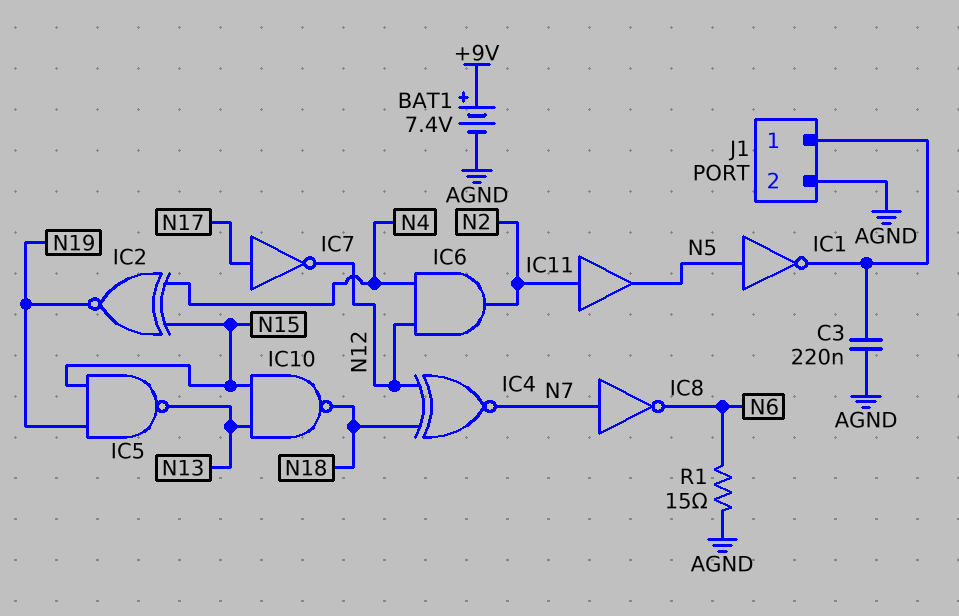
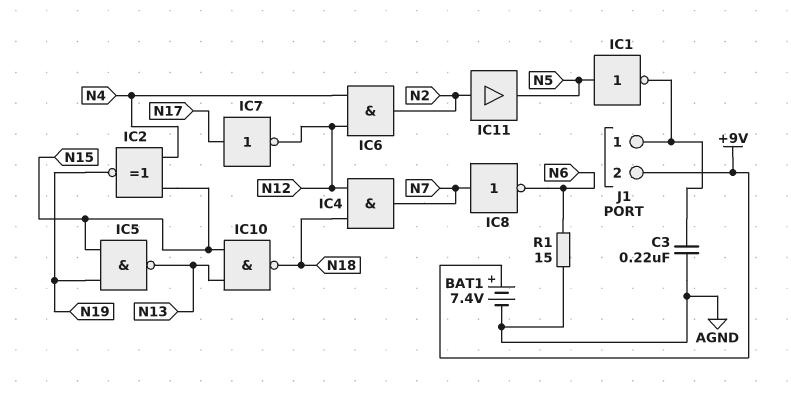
IC4: XNOR (in N12, in N18, out N7) -> AND (in N12, in N18, out N7)
J1 pin 2: AGND -> +9V

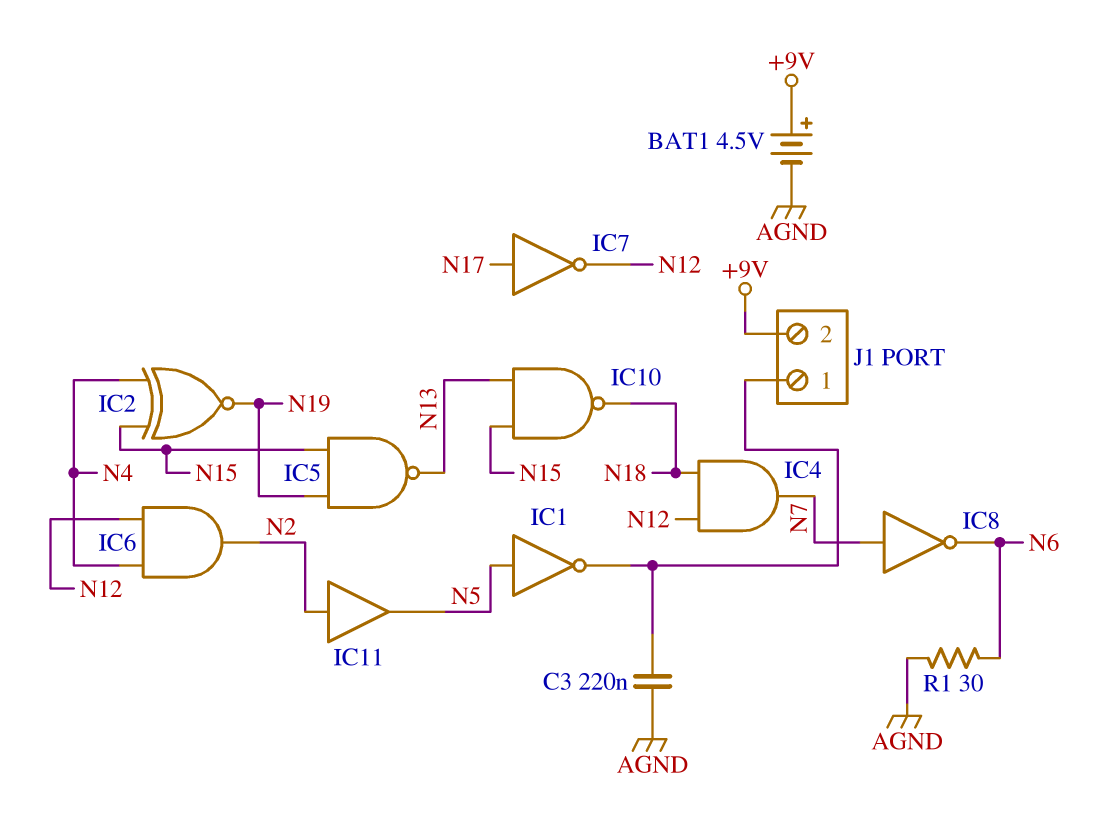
BAT1: 7.4V (plus +9V, minus AGND) -> 4.5V (plus +9V, minus AGND)
R1: 15 (AGND, N6) -> 30 (AGND, N6)

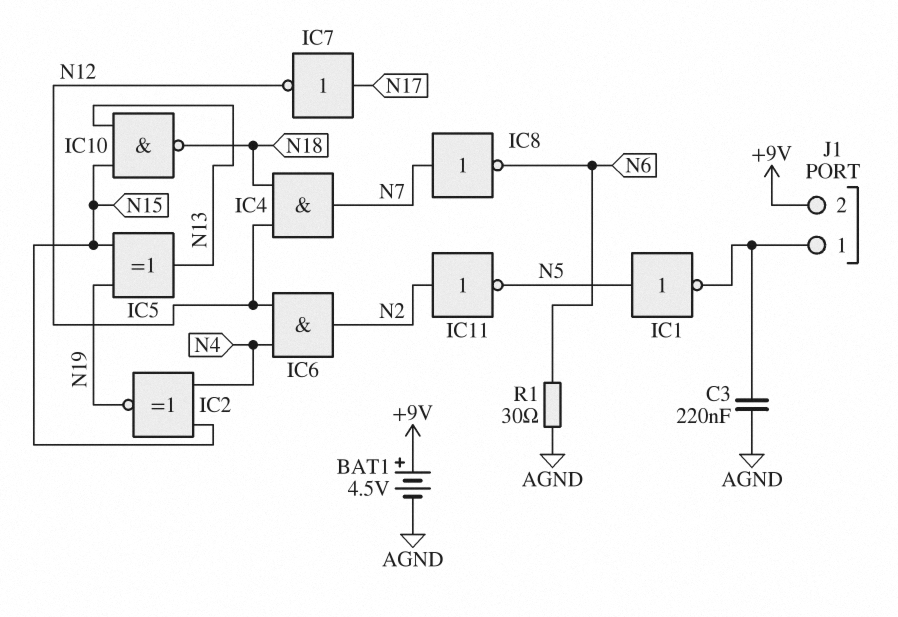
IC5: NAND (in N15, in N19, out N13) -> XOR (in N15, in N19, out N13)
IC11: buffer (in N2, out N5) -> NOT (in N2, out N5)

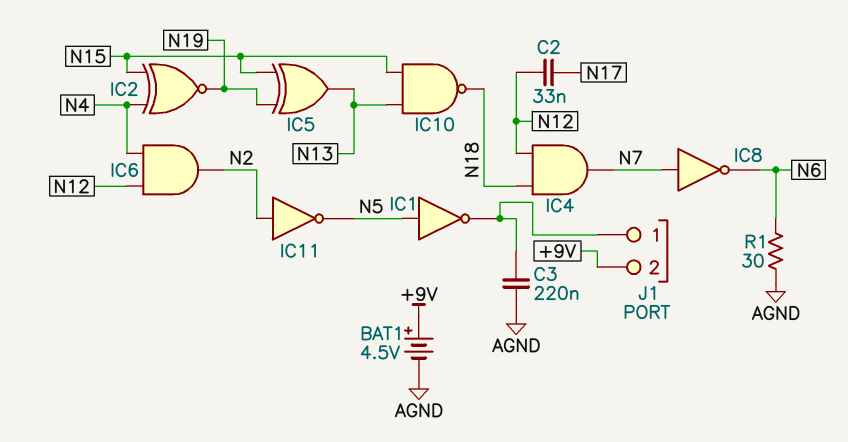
C2: none -> 33nF (N12, N17)
IC7: NOT (in N17, out N12) -> none

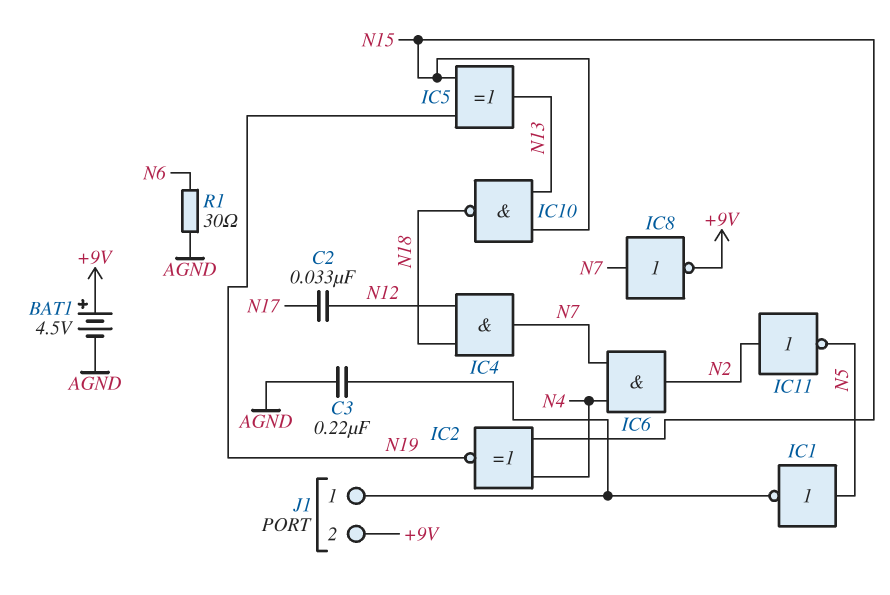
IC6: AND (in N4, in N12, out N2) -> AND (in N4, in N7, out N2)
IC8: NOT (in N7, out N6) -> NOT (in N7, out +9V)

